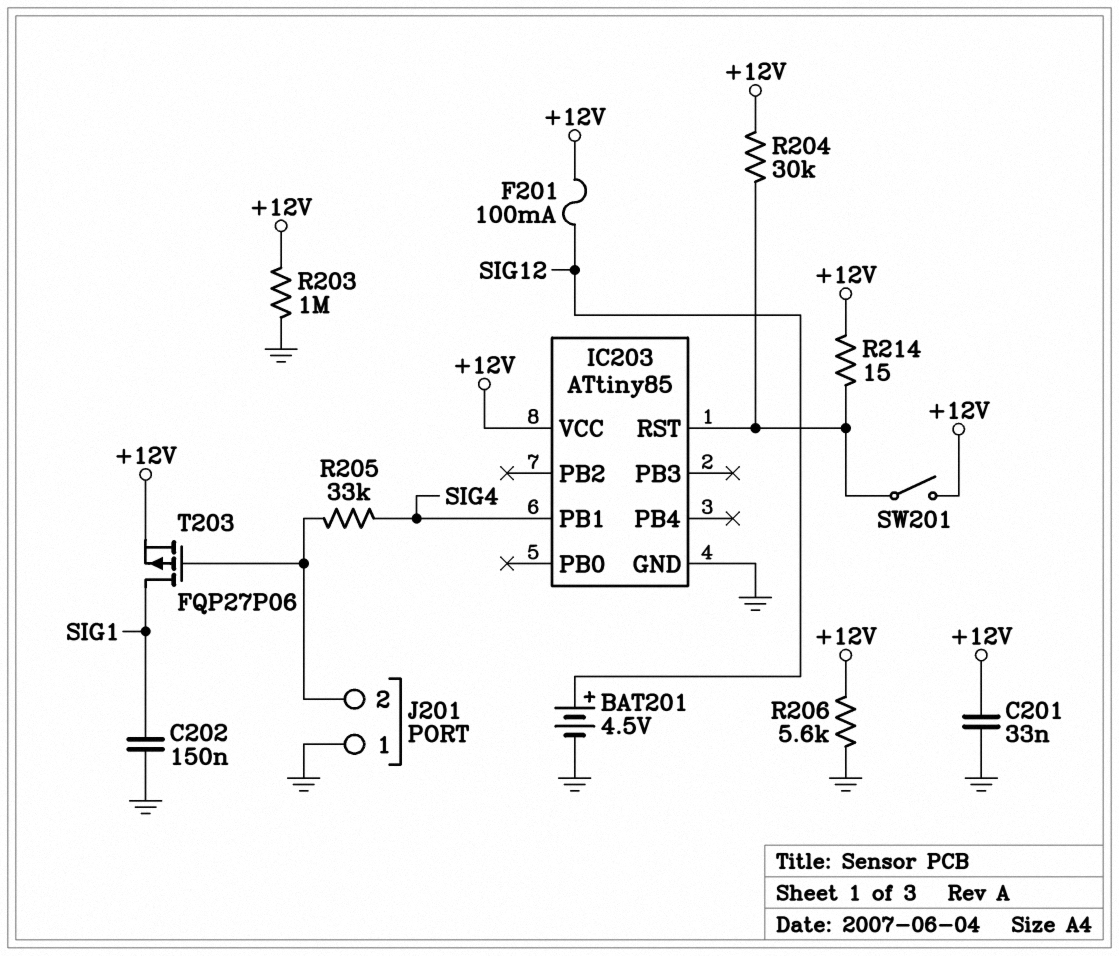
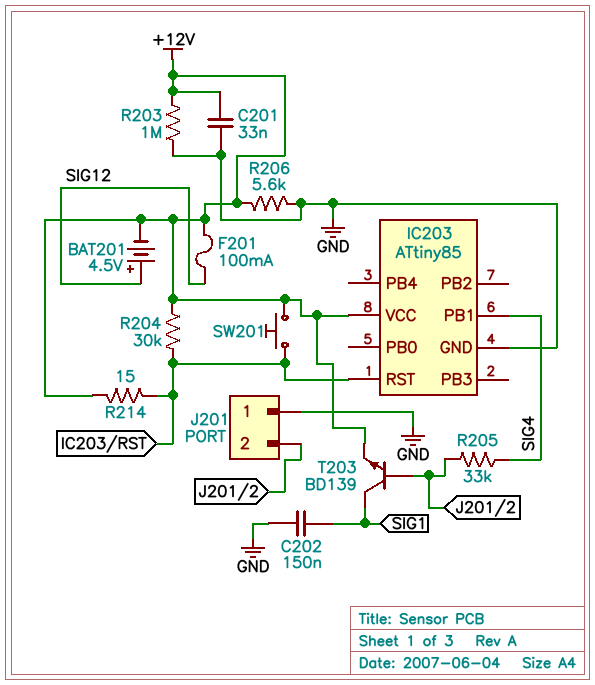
BAT201: 4.5V (plus SIG12, minus GND) -> 4.5V (plus SIG12, minus +12V)
SW201: switch (+12V, IC203/RST) -> button (+12V, IC203/RST)
T203: PMOS FQP27P06 (G J201/2, D SIG1, S +12V) -> NPN BD139 (B J201/2, C SIG1, E +12V)

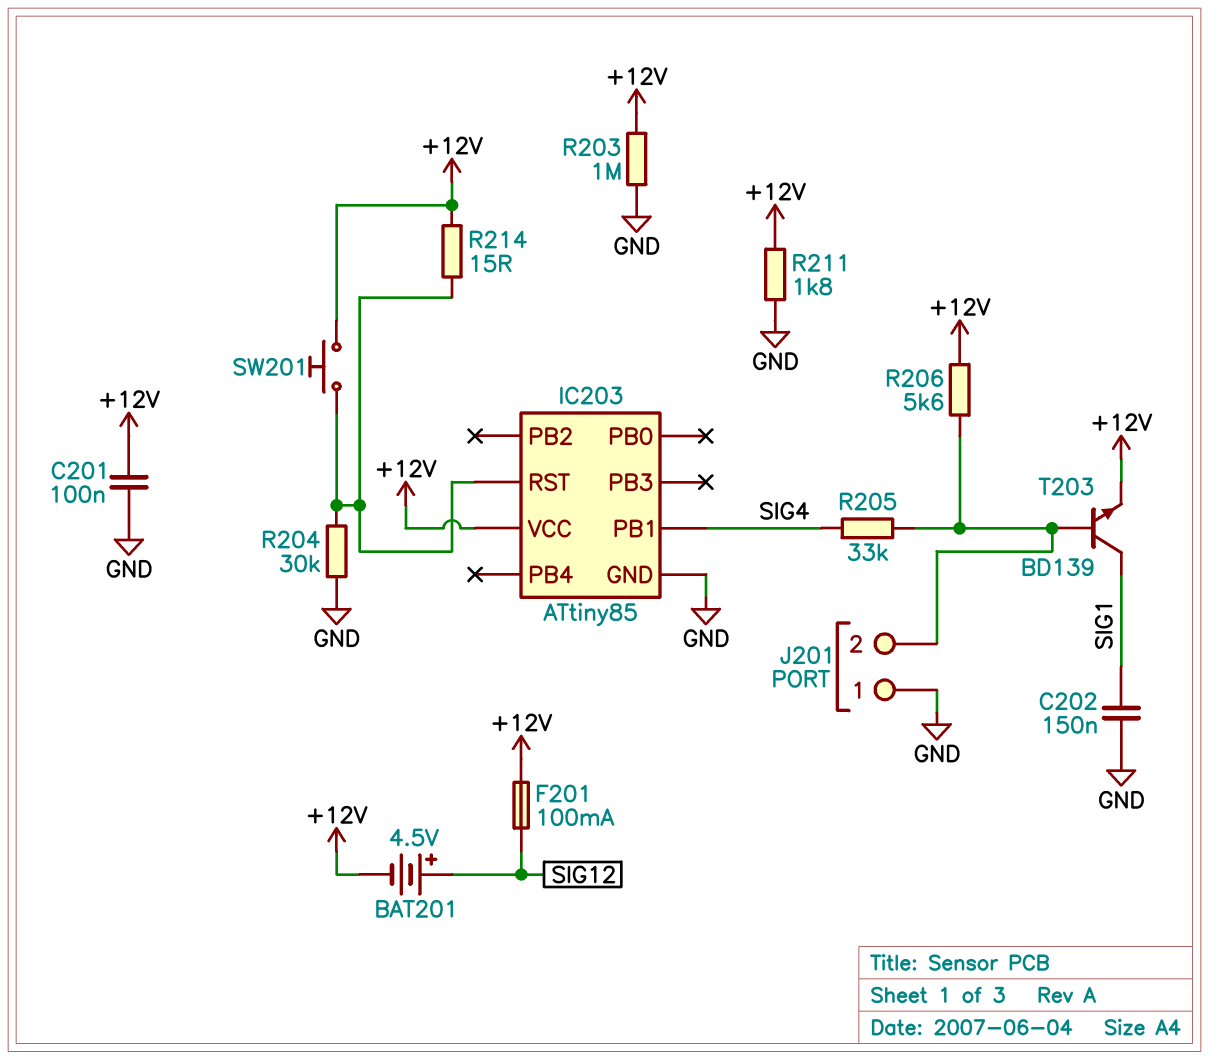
C201: 33nF (+12V, GND) -> 100nF (+12V, GND)
R204: 30k (+12V, IC203/RST) -> 30k (GND, IC203/RST)
R206: 5.6k (+12V, GND) -> 5.6k (+12V, J201/2)
R211: none -> 1.8k (+12V, GND)

